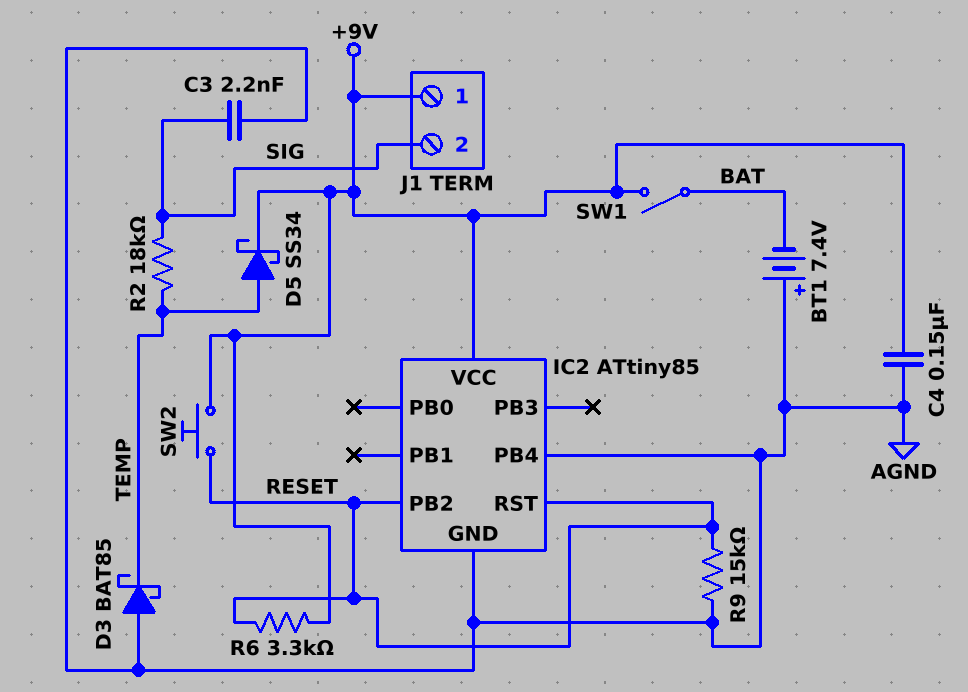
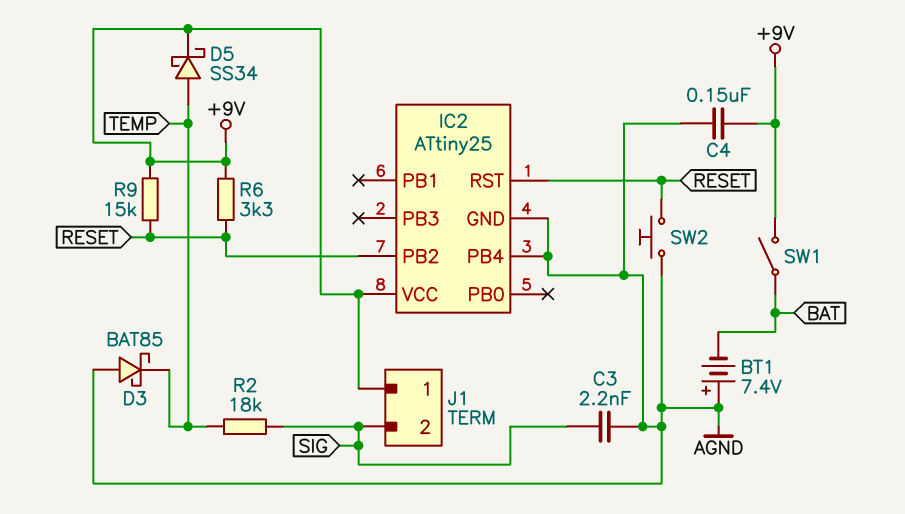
IC2: ATtiny85 -> ATtiny25
R9: 15k (AGND, RESET) -> 15k (+9V, RESET)
SW2: button (+9V, RESET) -> button (AGND, RESET)

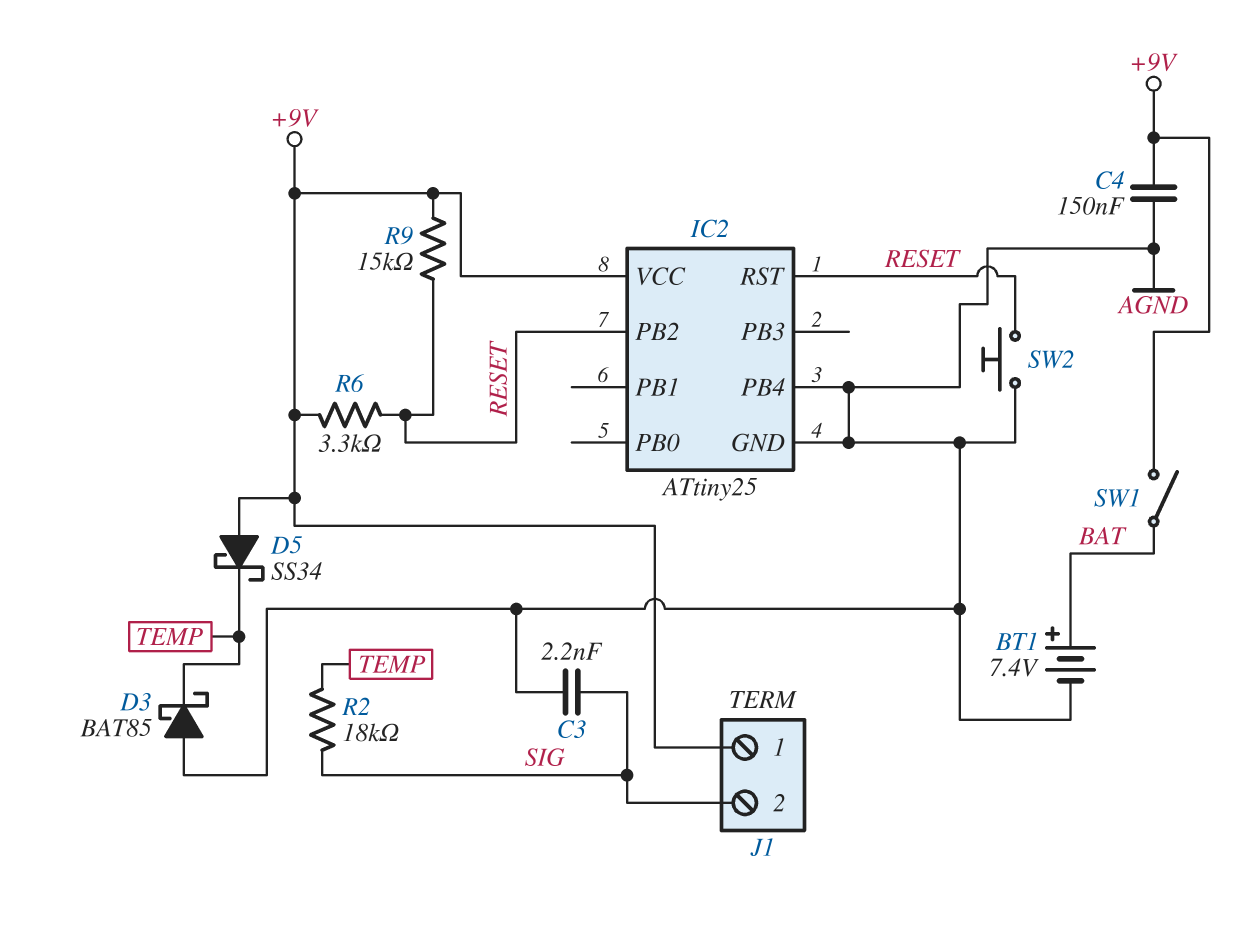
BT1: 7.4V (plus AGND, minus BAT) -> 7.4V (plus BAT, minus AGND)
D5: schottky SS34 (A TEMP, K +9V) -> schottky SS34 (A +9V, K TEMP)

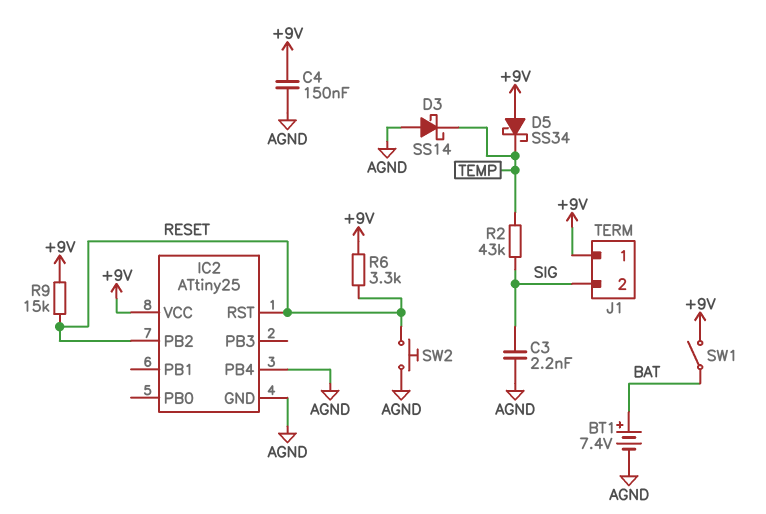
D3: schottky BAT85 (A AGND, K TEMP) -> schottky SS14 (A AGND, K TEMP)
R2: 18k (SIG, TEMP) -> 43k (SIG, TEMP)

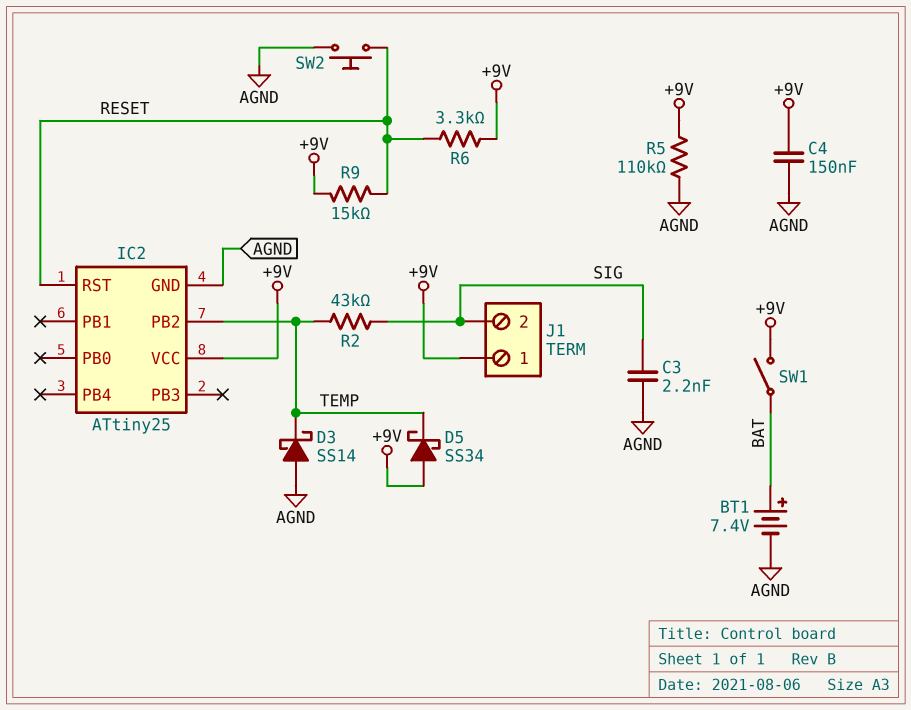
IC2 pin PB2: RESET -> TEMP
IC2 pin PB4: AGND -> none
R5: none -> 110k (+9V, AGND)

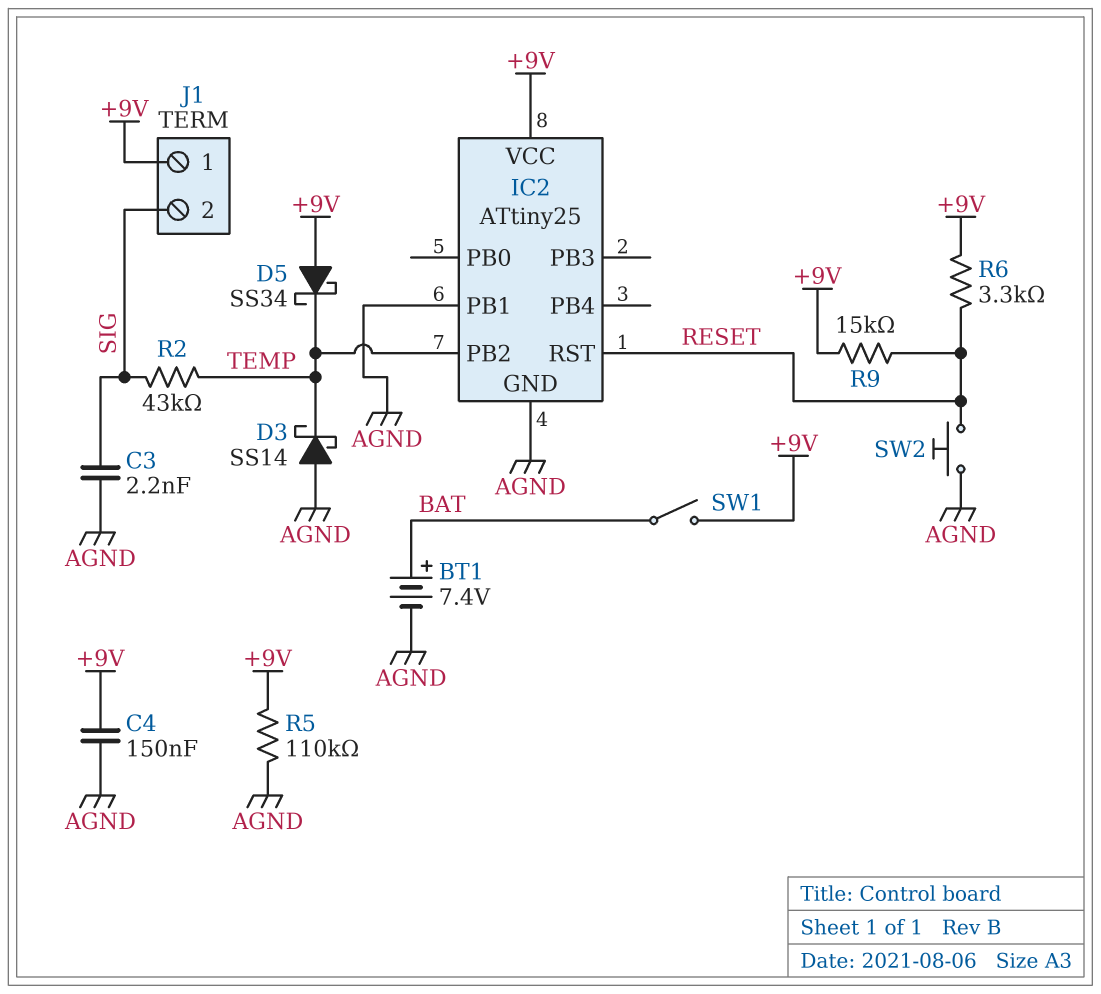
IC2 pin PB1: none -> AGND

